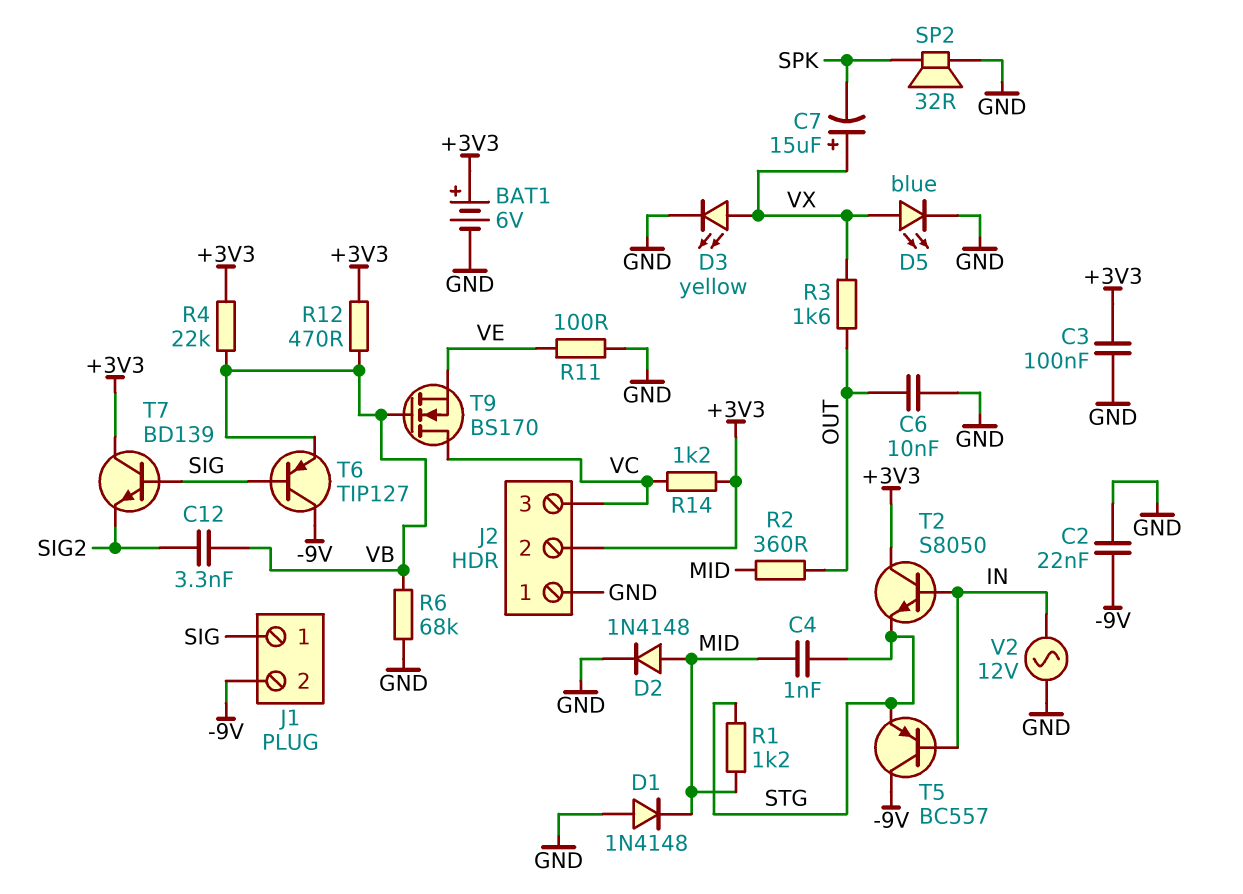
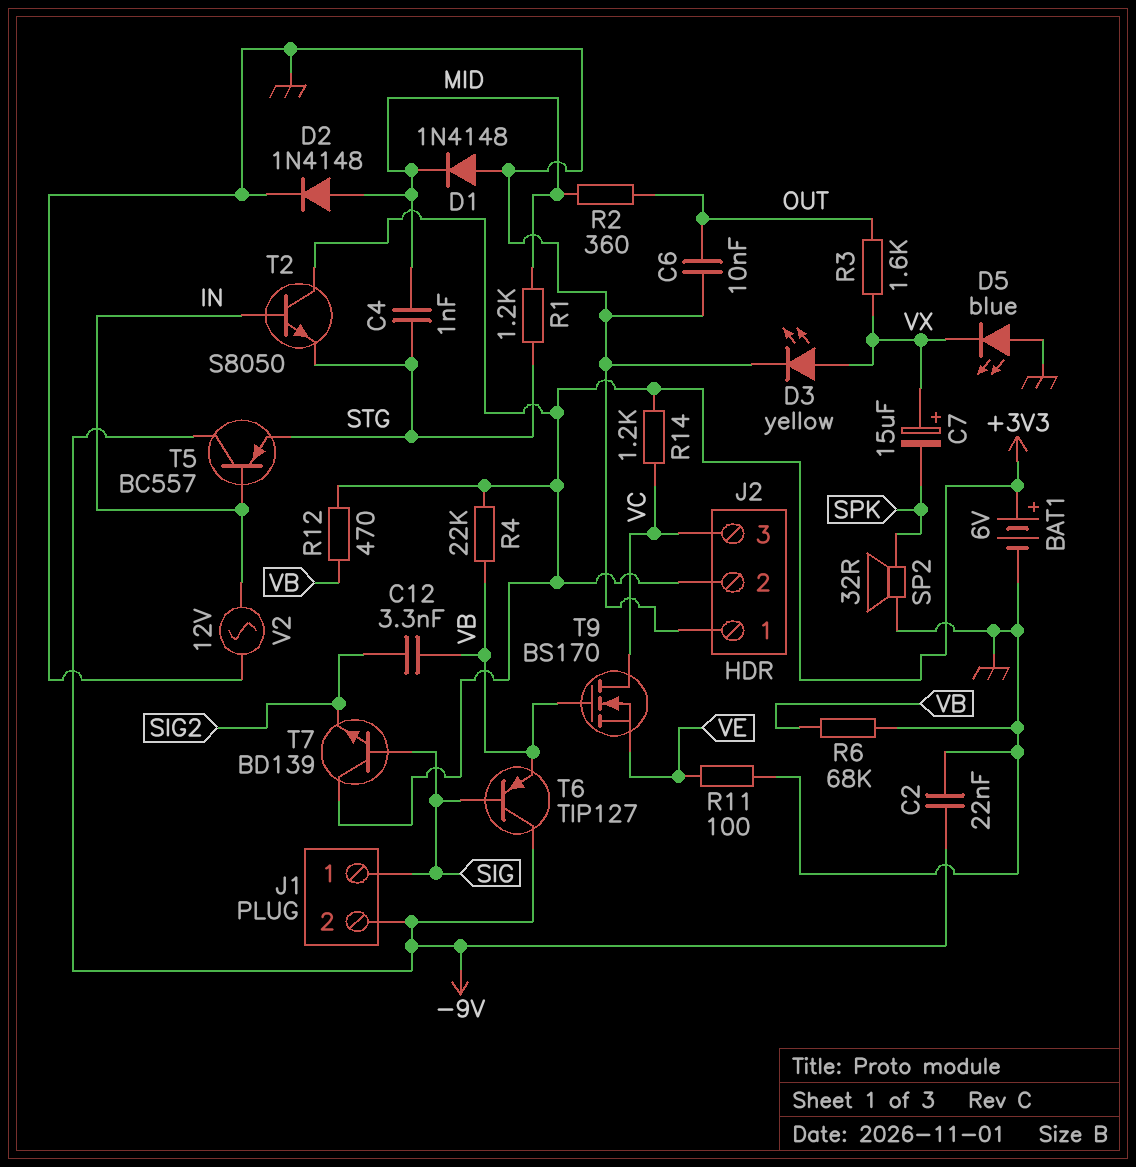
C3: 100nF (+3V3, GND) -> none
D5: LED blue (A VX, K GND) -> LED blue (A GND, K VX)

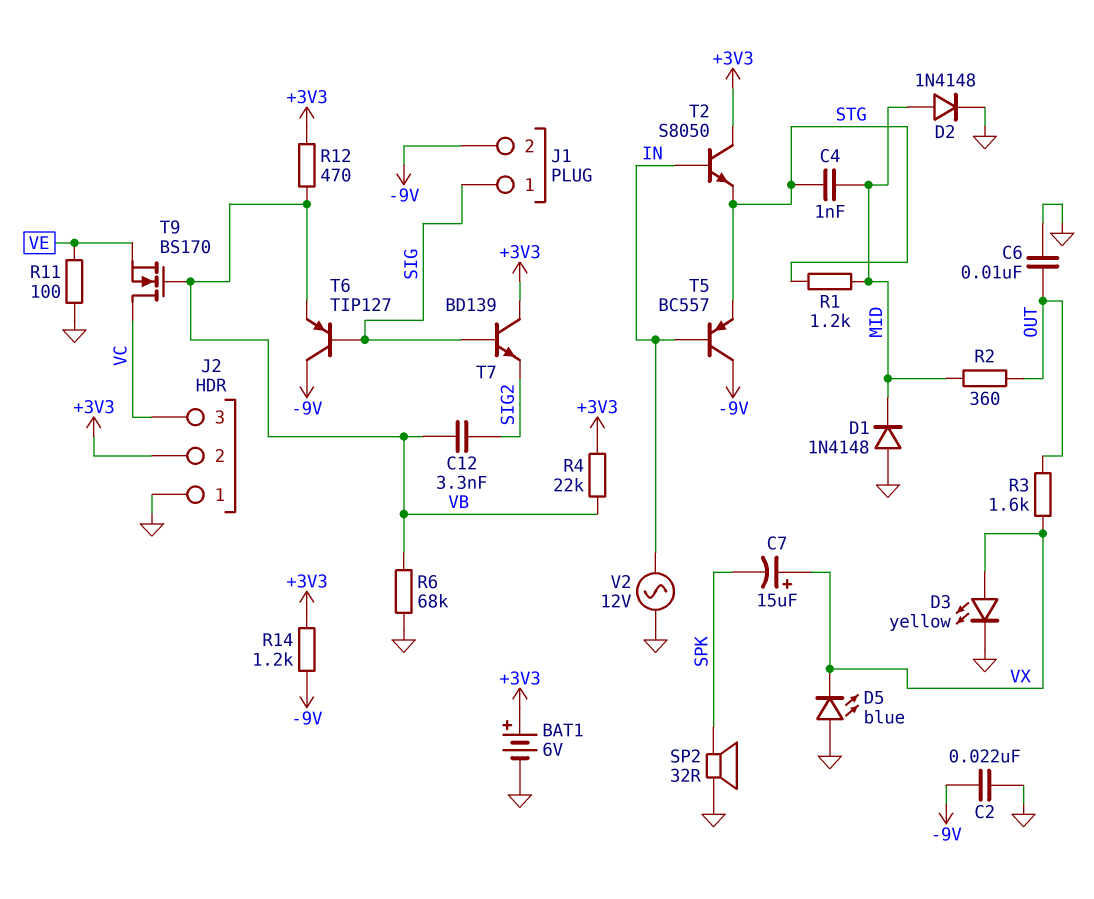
R14: 1.2k (+3V3, VC) -> 1.2k (+3V3, -9V)

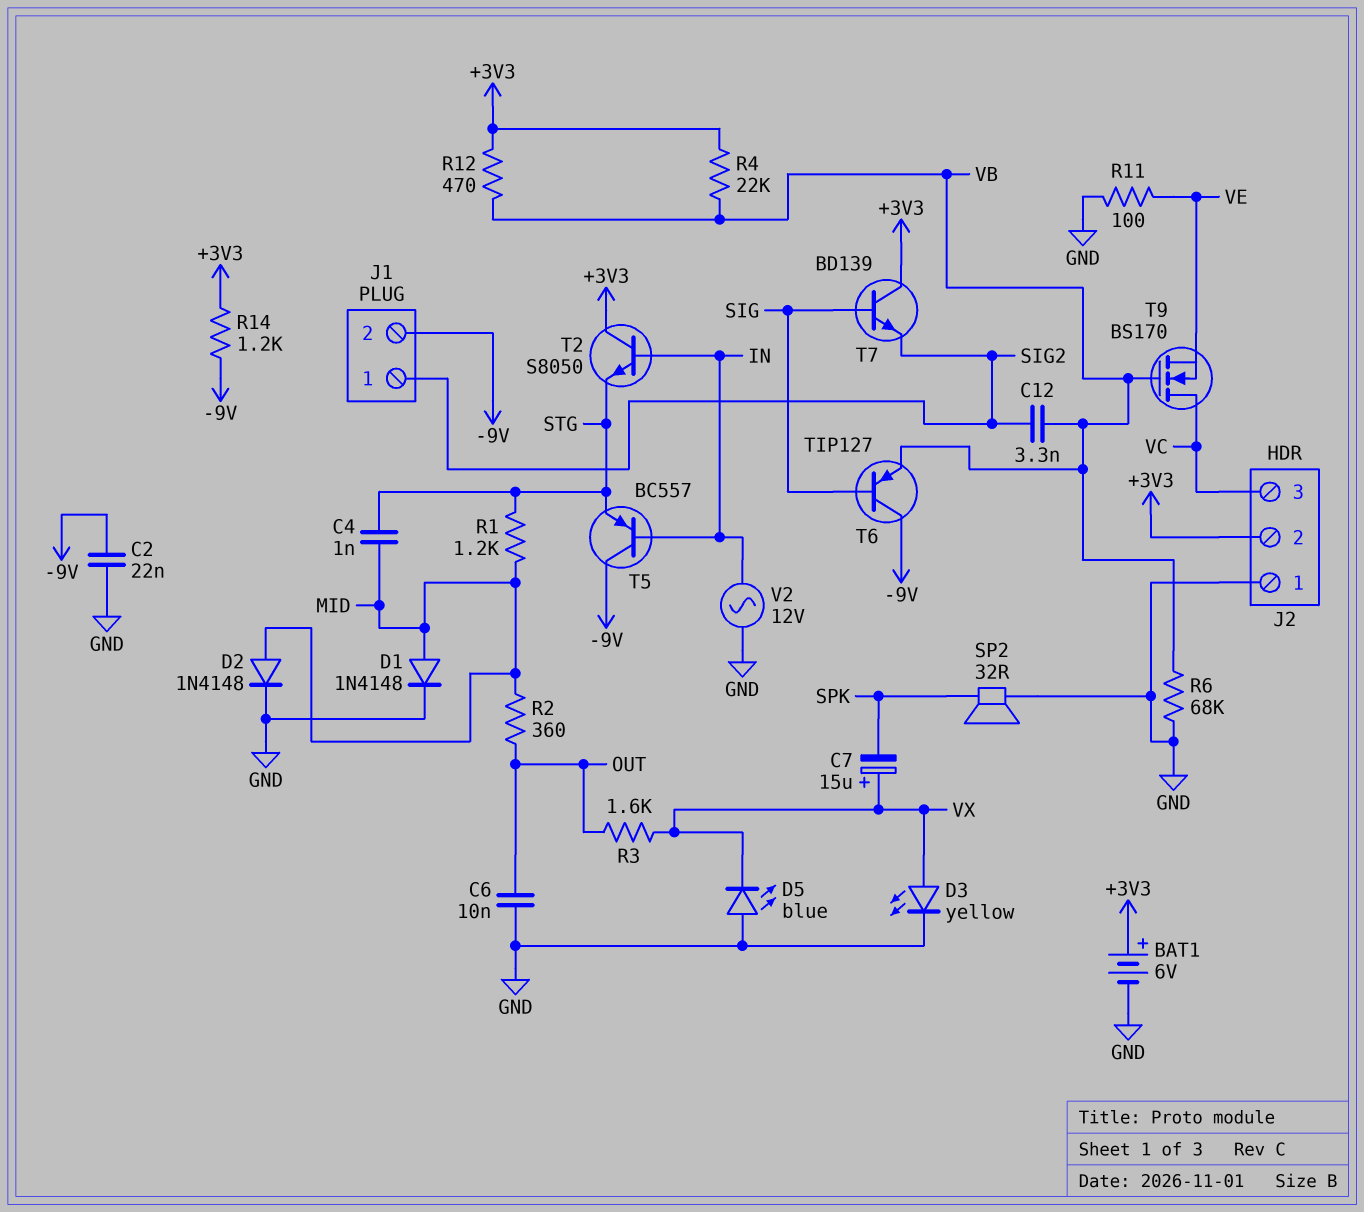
D1: diode 1N4148 (A GND, K MID) -> diode 1N4148 (A MID, K GND)
J1 pin 1: SIG -> SIG2

